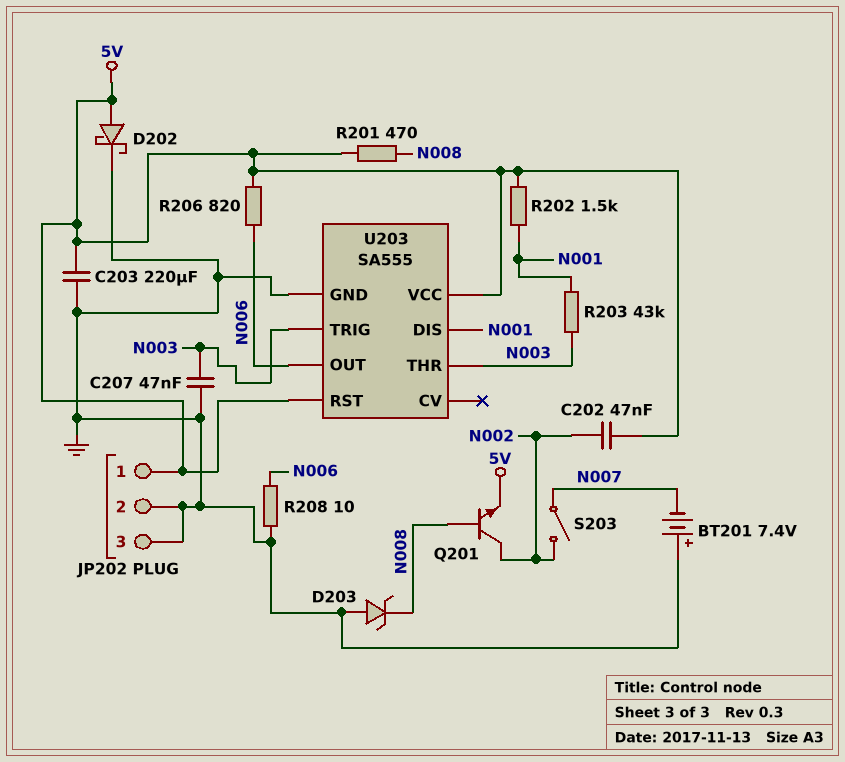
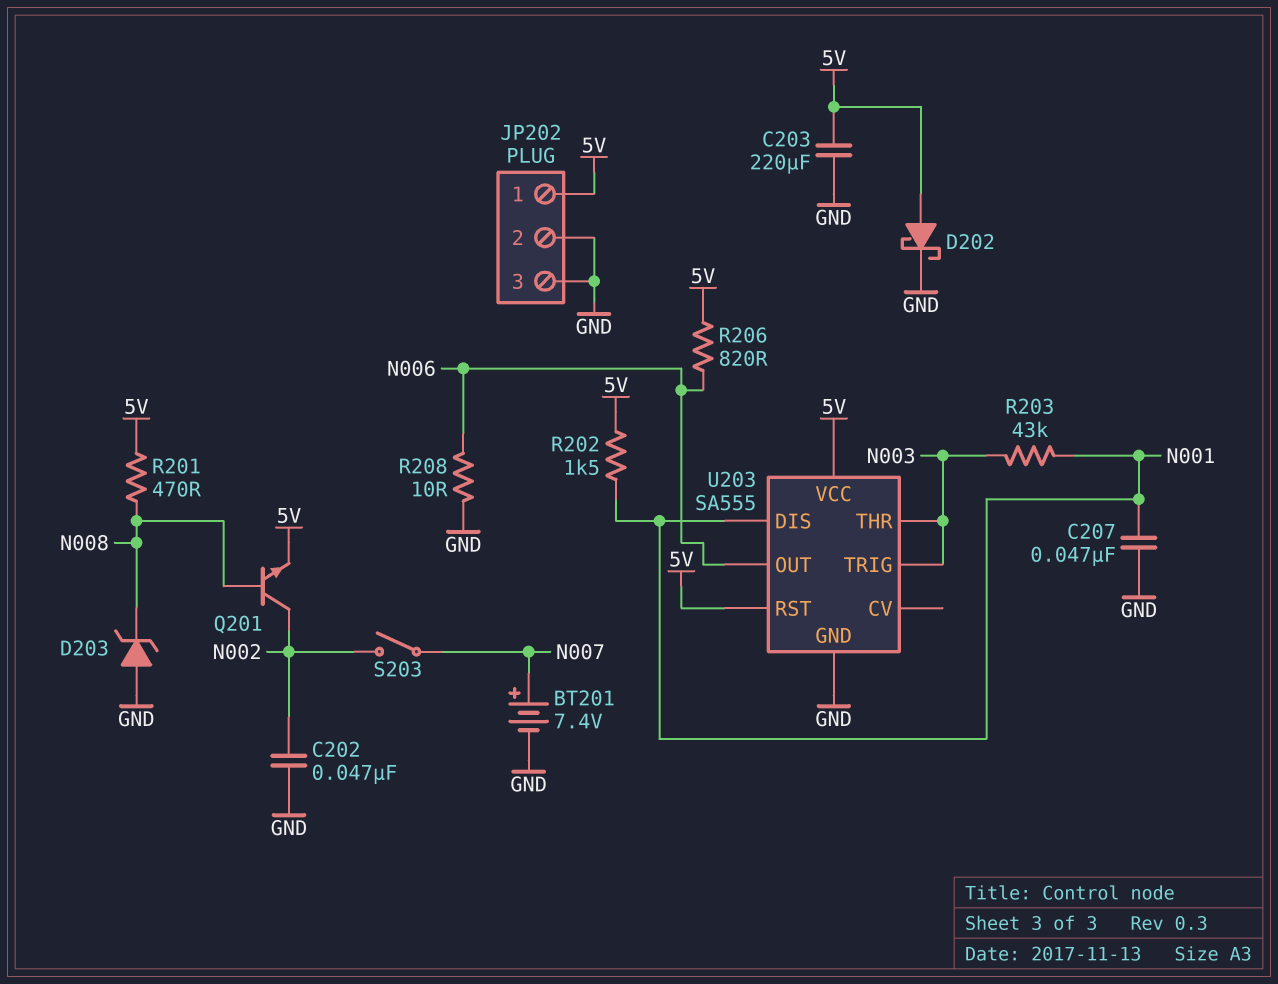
BT201: 7.4V (plus GND, minus N007) -> 7.4V (plus N007, minus GND)
C202: 47nF (5V, N002) -> 47nF (GND, N002)
C207: 47nF (GND, N003) -> 47nF (GND, N001)

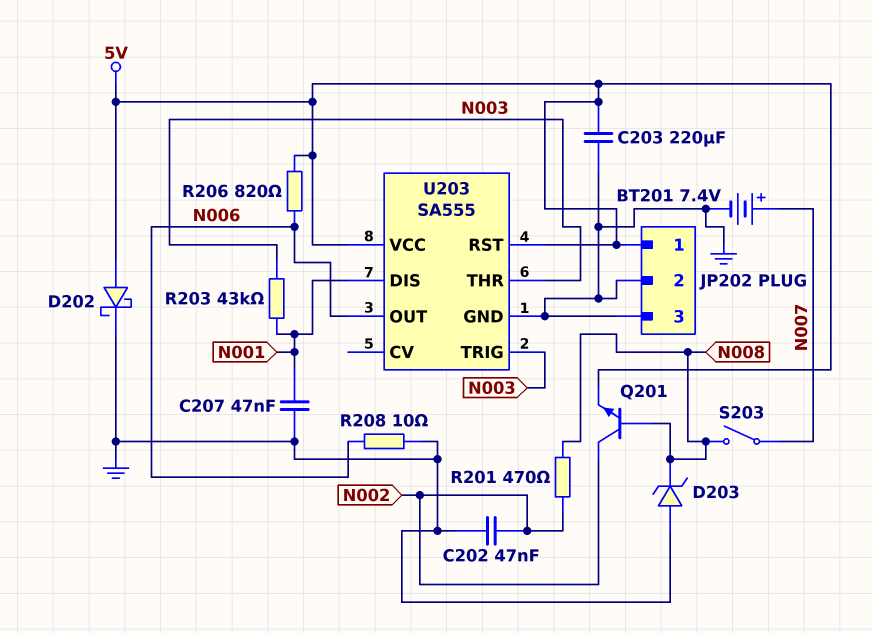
R201: 470 (5V, N008) -> 470 (N002, N008)
R202: 1.5k (5V, N001) -> none
S203: switch (N002, N007) -> switch (N007, N008)

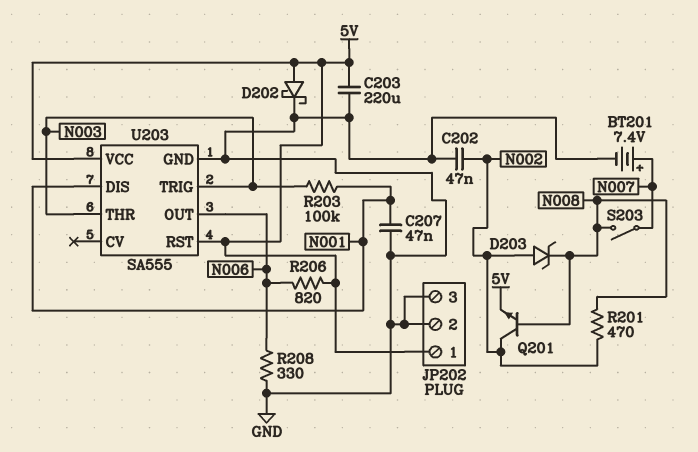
D203: zener (A GND, K N008) -> zener (A N002, K N008)
R203: 43k (N001, N003) -> 100k (N001, N003)
R208: 10 (GND, N006) -> 330 (GND, N006)

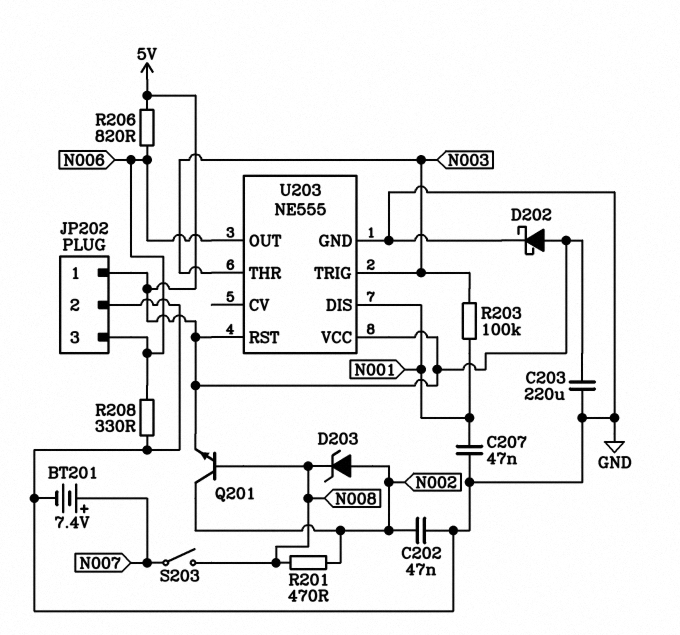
JP202 pin 3: GND -> N006
U203: SA555 -> NE555

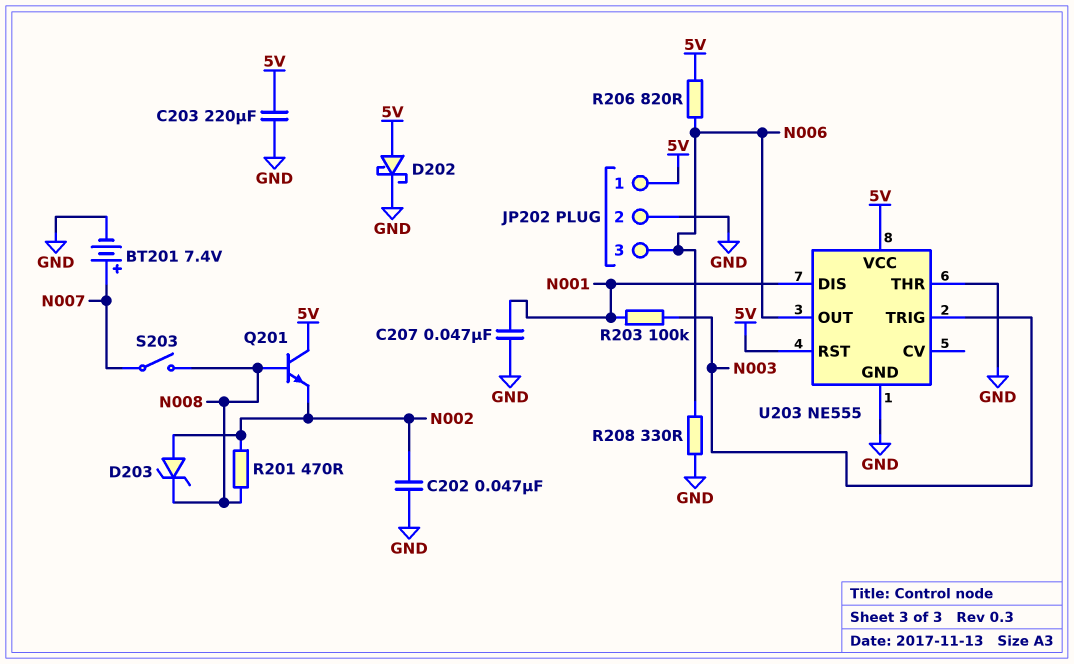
Q201: NPN (B N008, C N002, E 5V) -> NPN (B N008, C 5V, E N002)
U203 pin THR: N003 -> GND

